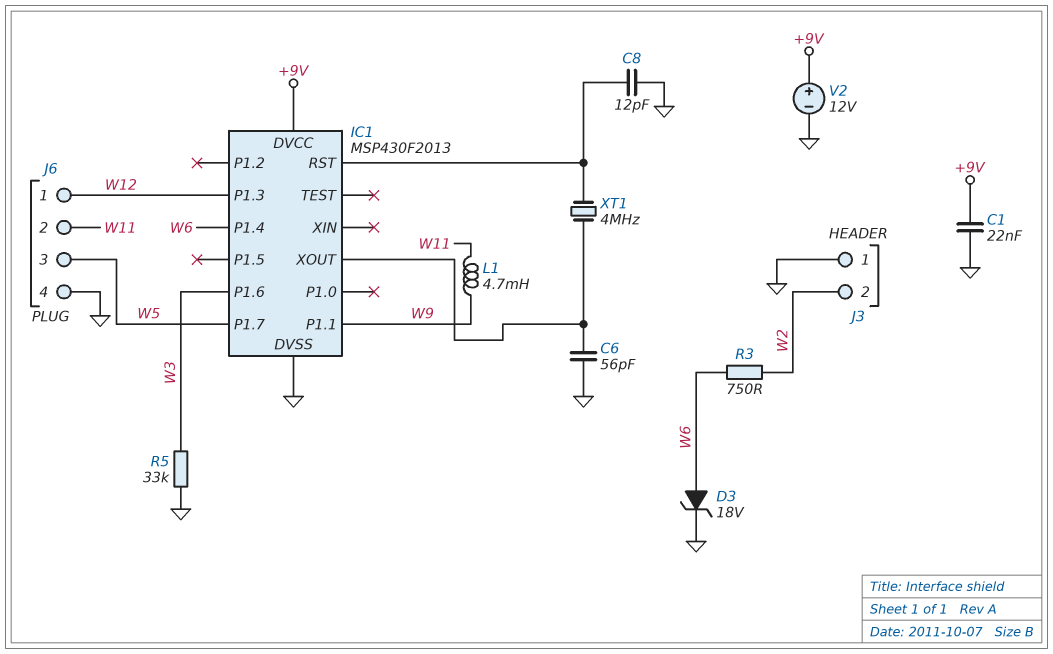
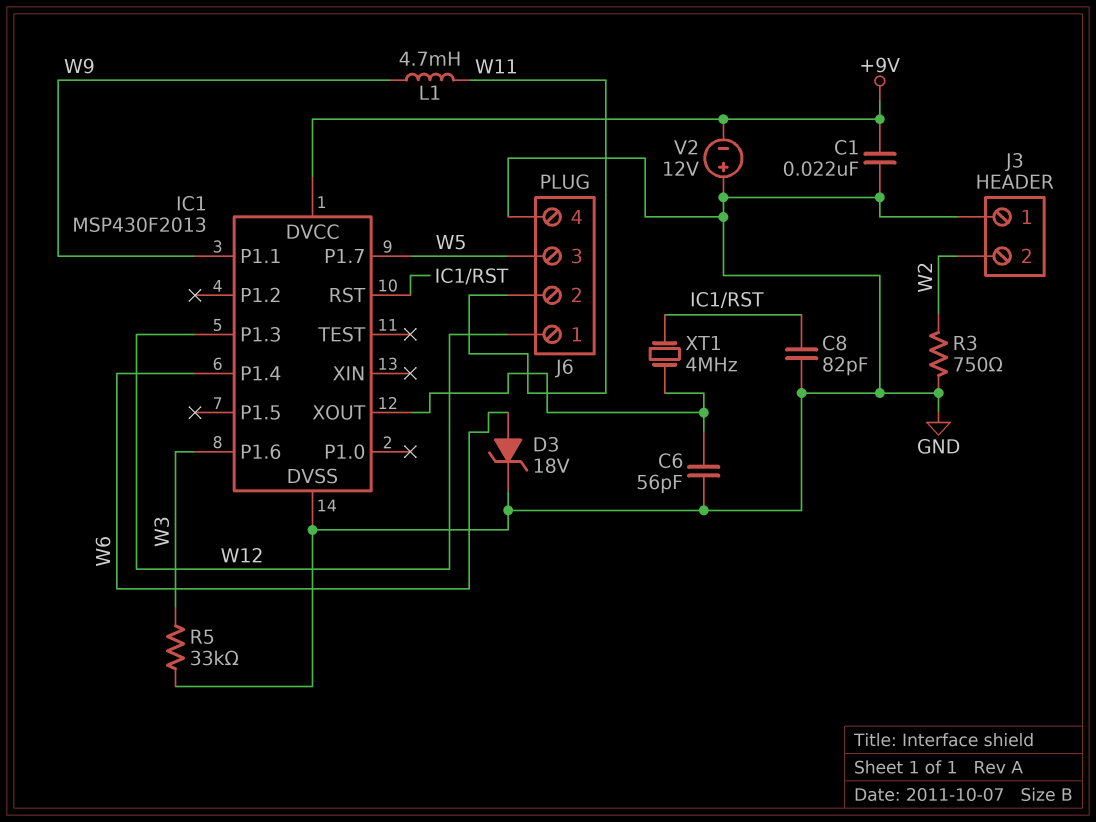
C8: 12pF (GND, IC1/RST) -> 82pF (GND, IC1/RST)
R3: 750 (W2, W6) -> 750 (GND, W2)
V2: 12V (plus +9V, minus GND) -> 12V (plus GND, minus +9V)

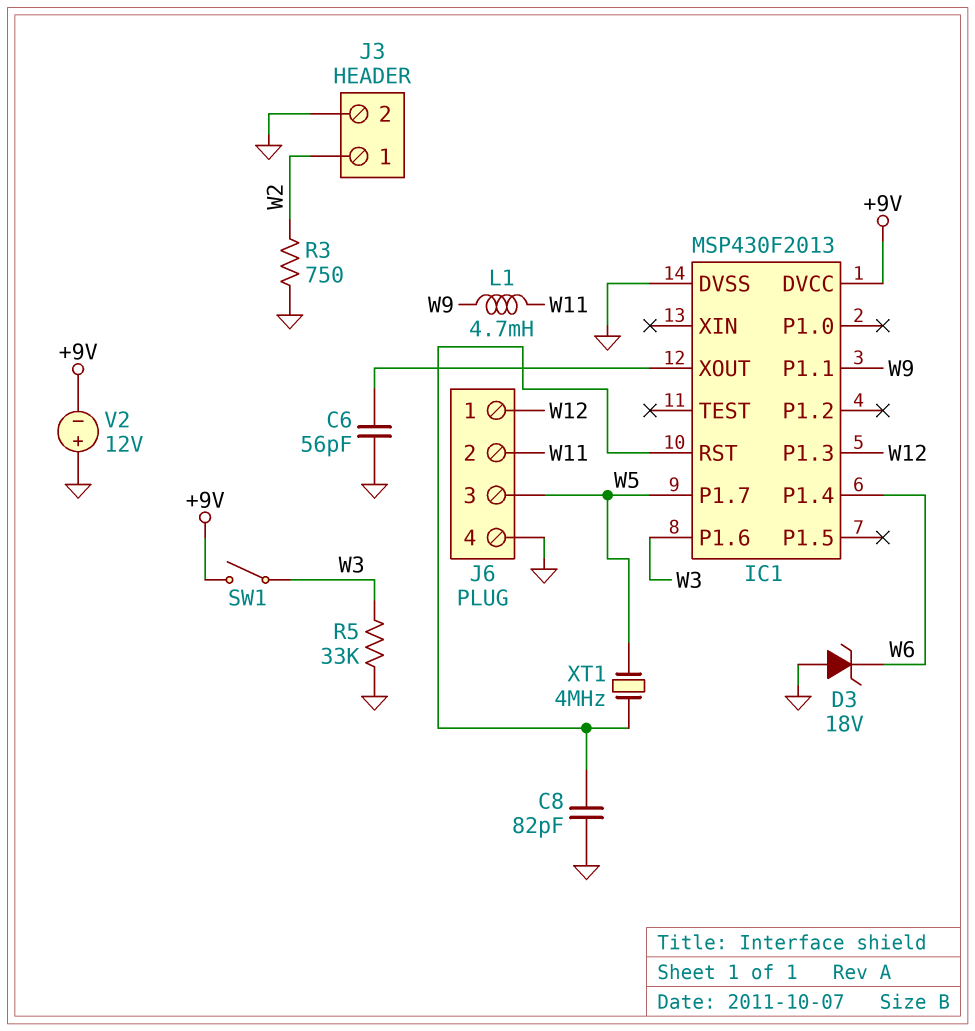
C1: 22nF (+9V, GND) -> none
D3: zener 18V (A W6, K GND) -> zener 18V (A GND, K W6)
J3 pin 1: GND -> W2
J3 pin 2: W2 -> GND
SW1: none -> switch (+9V, W3)
XT1: 4MHz (IC1/RST, IC1/XOUT) -> 4MHz (IC1/RST, W5)

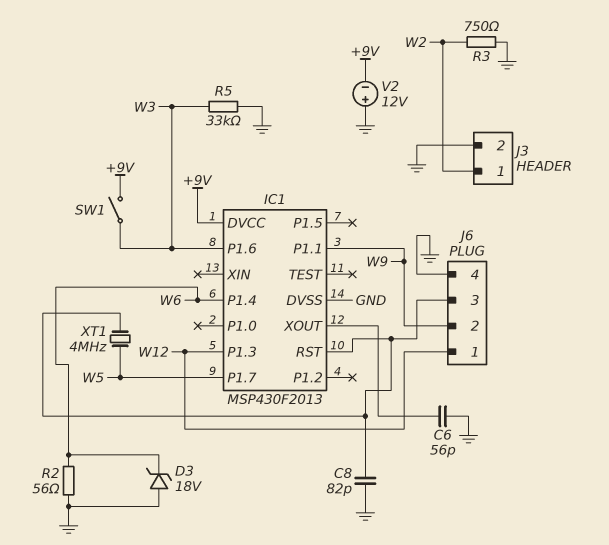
J6 pin 2: W11 -> W9
J6 pin 3: W5 -> IC1/RST
L1: 4.7mH (W9, W11) -> none
R2: none -> 56 (GND, W6)

